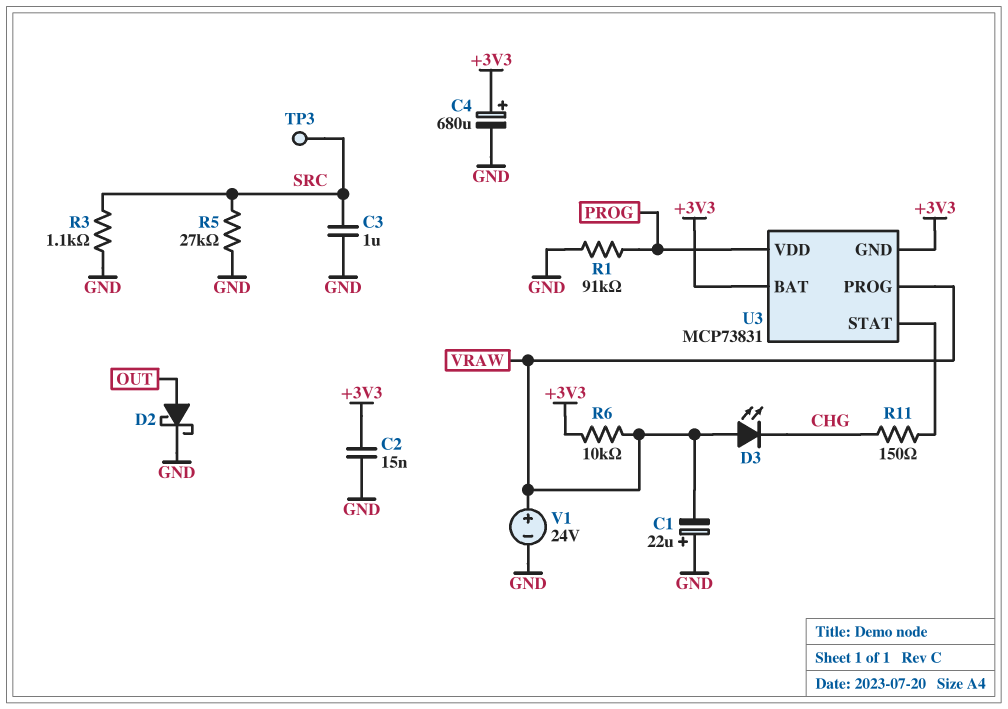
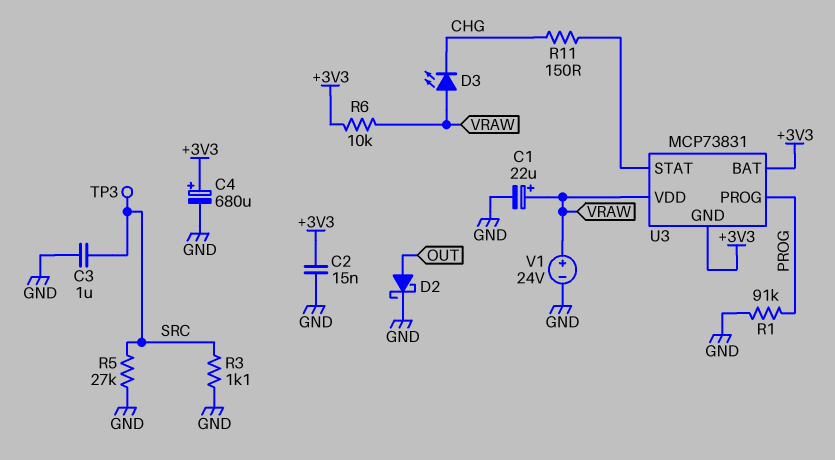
C1: 22uF (plus GND, minus VRAW) -> 22uF (plus VRAW, minus GND)
U3 pin PROG: VRAW -> PROG
U3 pin VDD: PROG -> VRAW

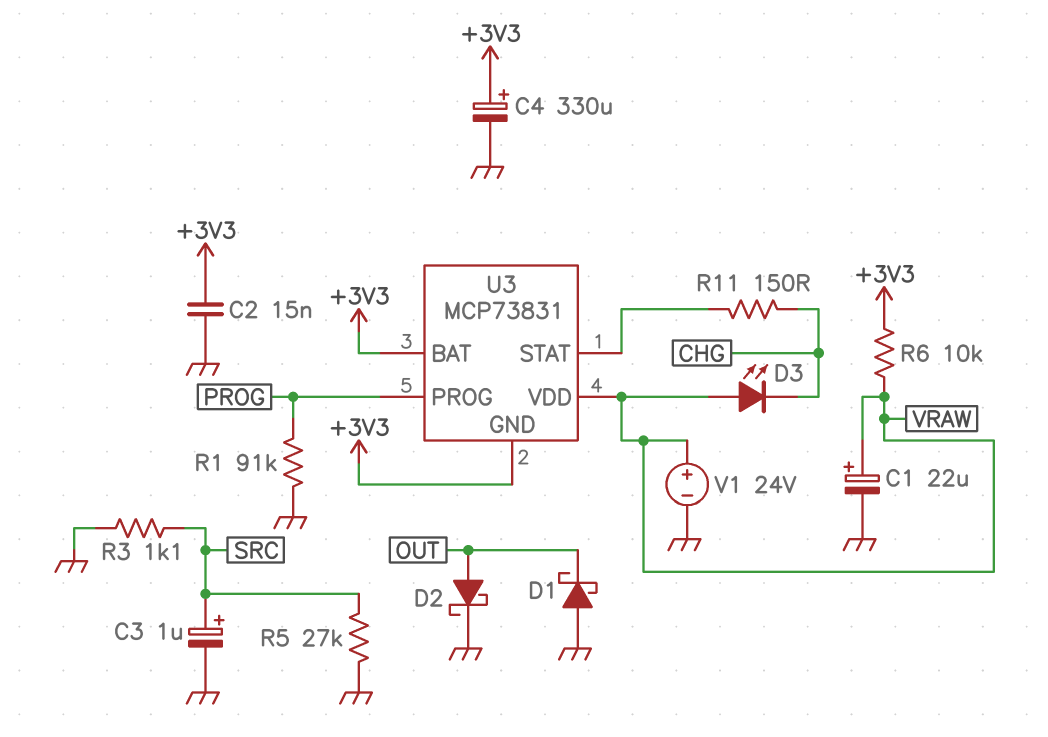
C3: 1uF (GND, SRC) -> 1uF (plus SRC, minus GND)
C4: 680uF (plus +3V3, minus GND) -> 330uF (plus +3V3, minus GND)
D1: none -> schottky (A GND, K OUT)
TP3: test point (SRC) -> none

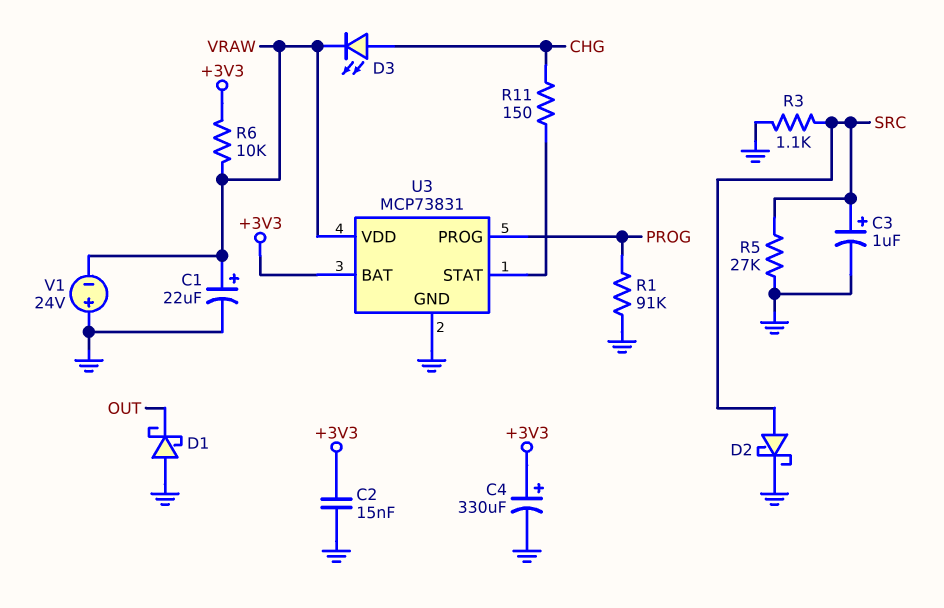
D2: schottky (A OUT, K GND) -> schottky (A SRC, K GND)
D3: LED (A VRAW, K CHG) -> LED (A CHG, K VRAW)
U3 pin GND: +3V3 -> GND
V1: 24V (plus VRAW, minus GND) -> 24V (plus GND, minus VRAW)

